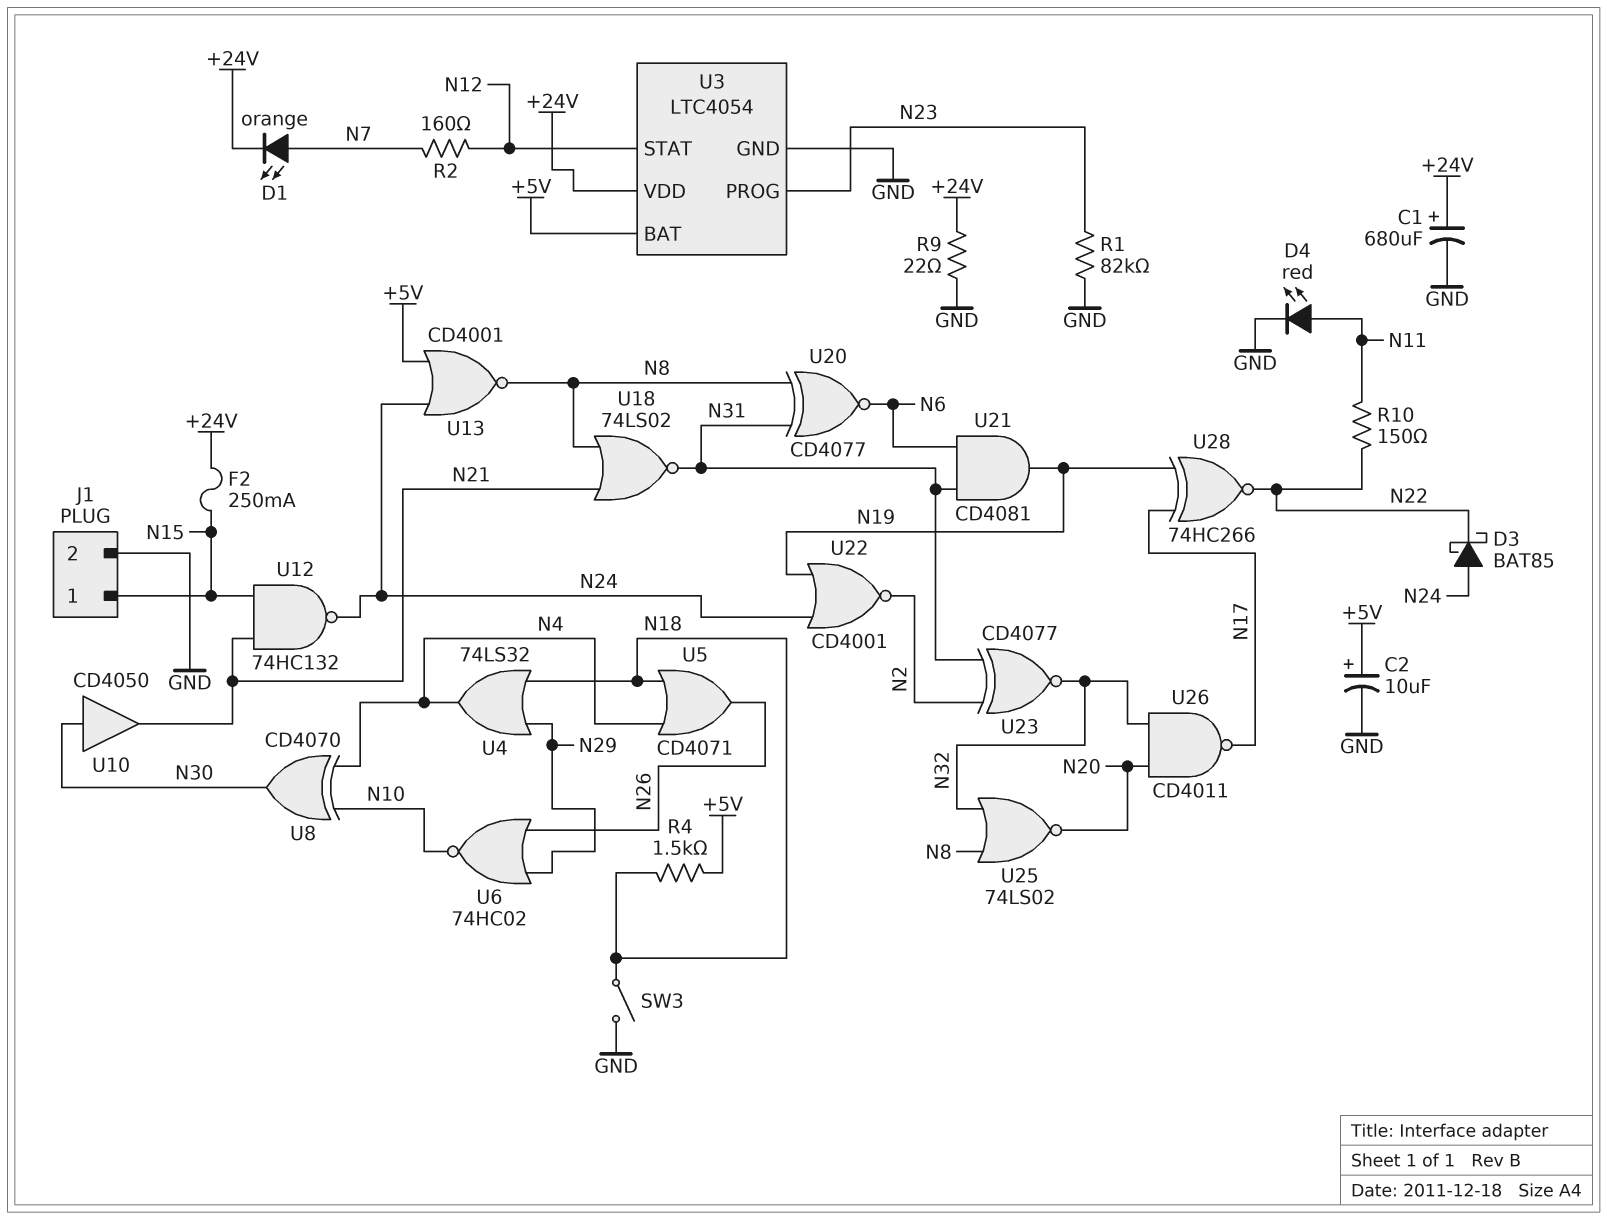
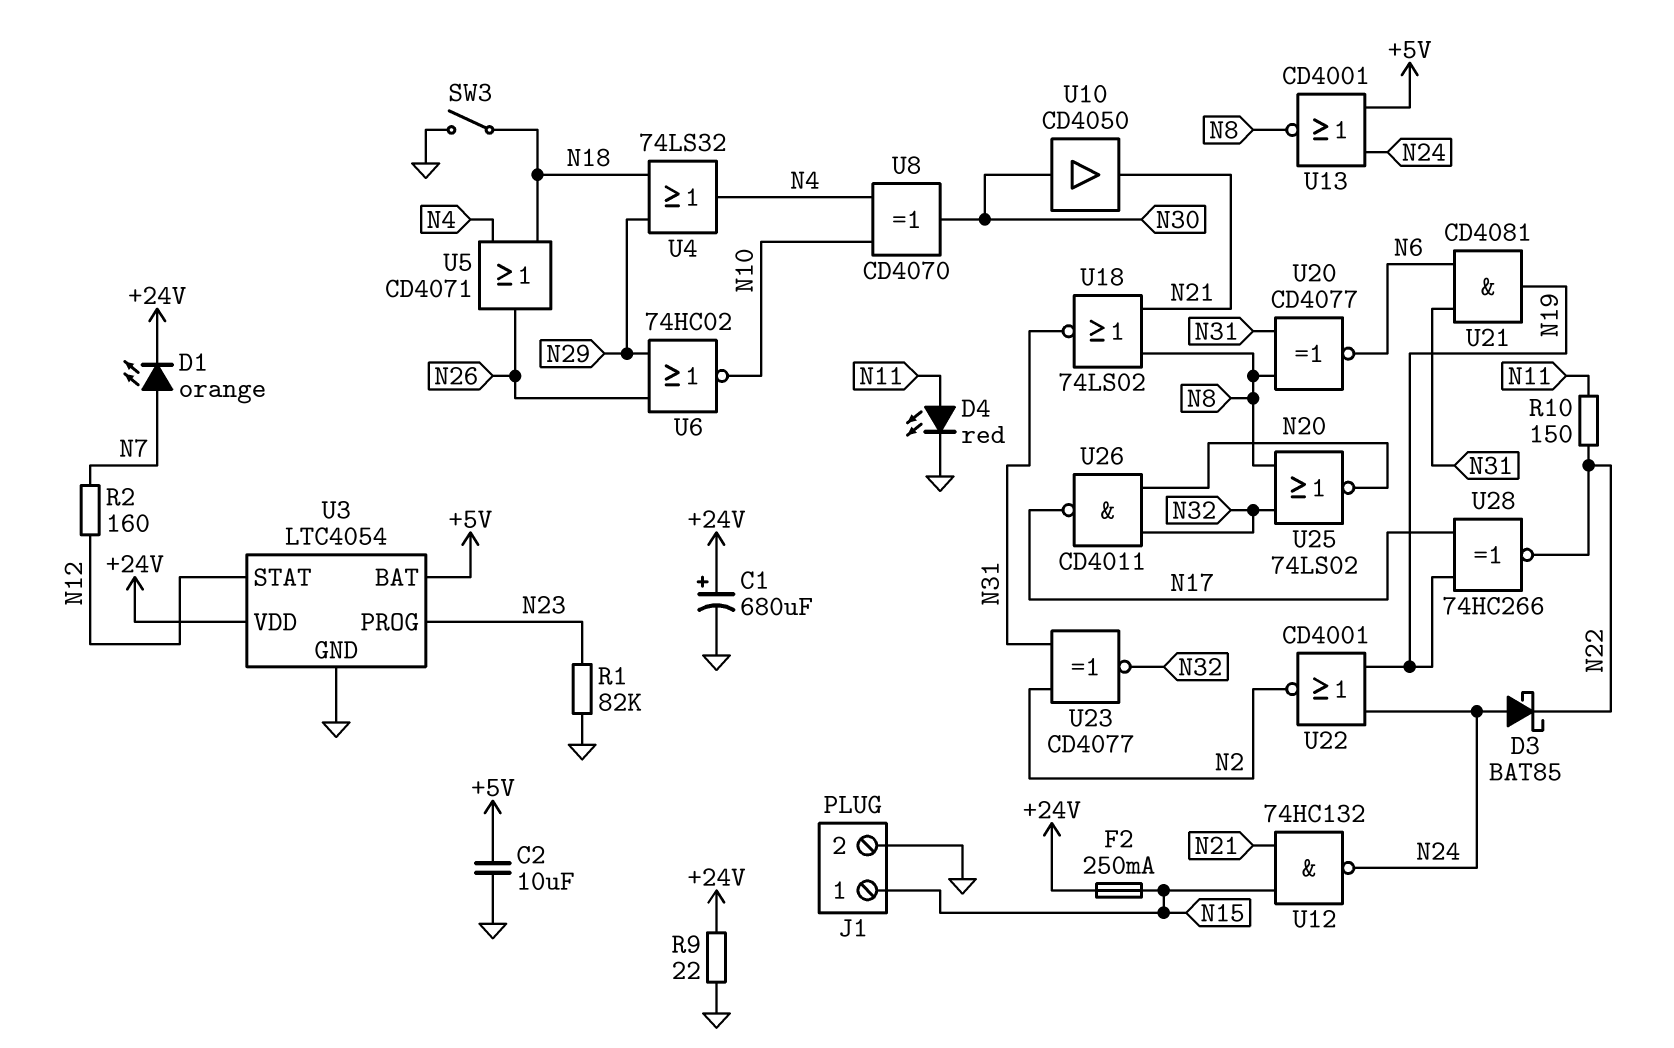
C2: 10uF (plus +5V, minus GND) -> 10uF (+5V, GND)
R4: 1.5k (+5V, N18) -> none

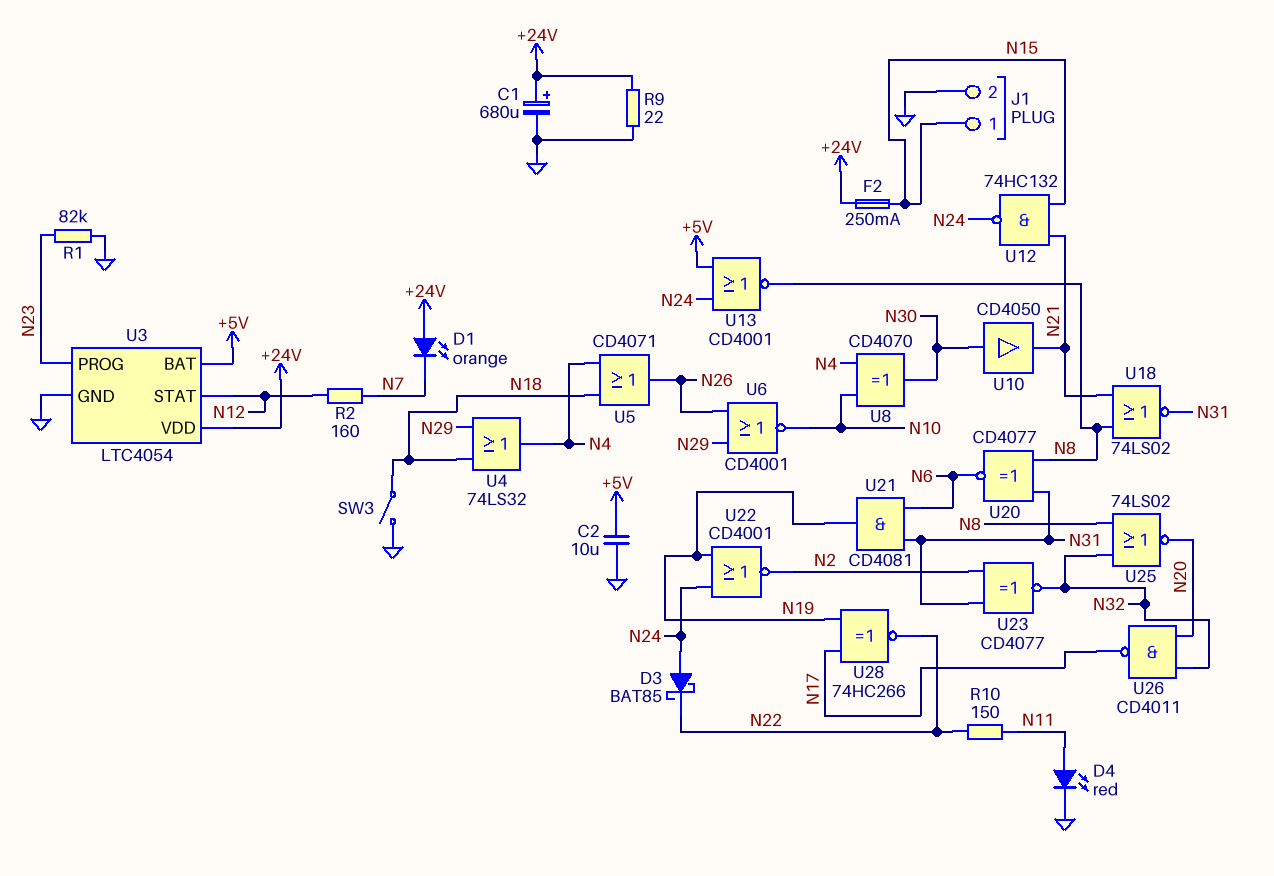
D1: LED orange (A N7, K +24V) -> LED orange (A +24V, K N7)
U6: NOR 74HC02 (in N26, in N29, out N10) -> NOR CD4001 (in N26, in N29, out N10)

